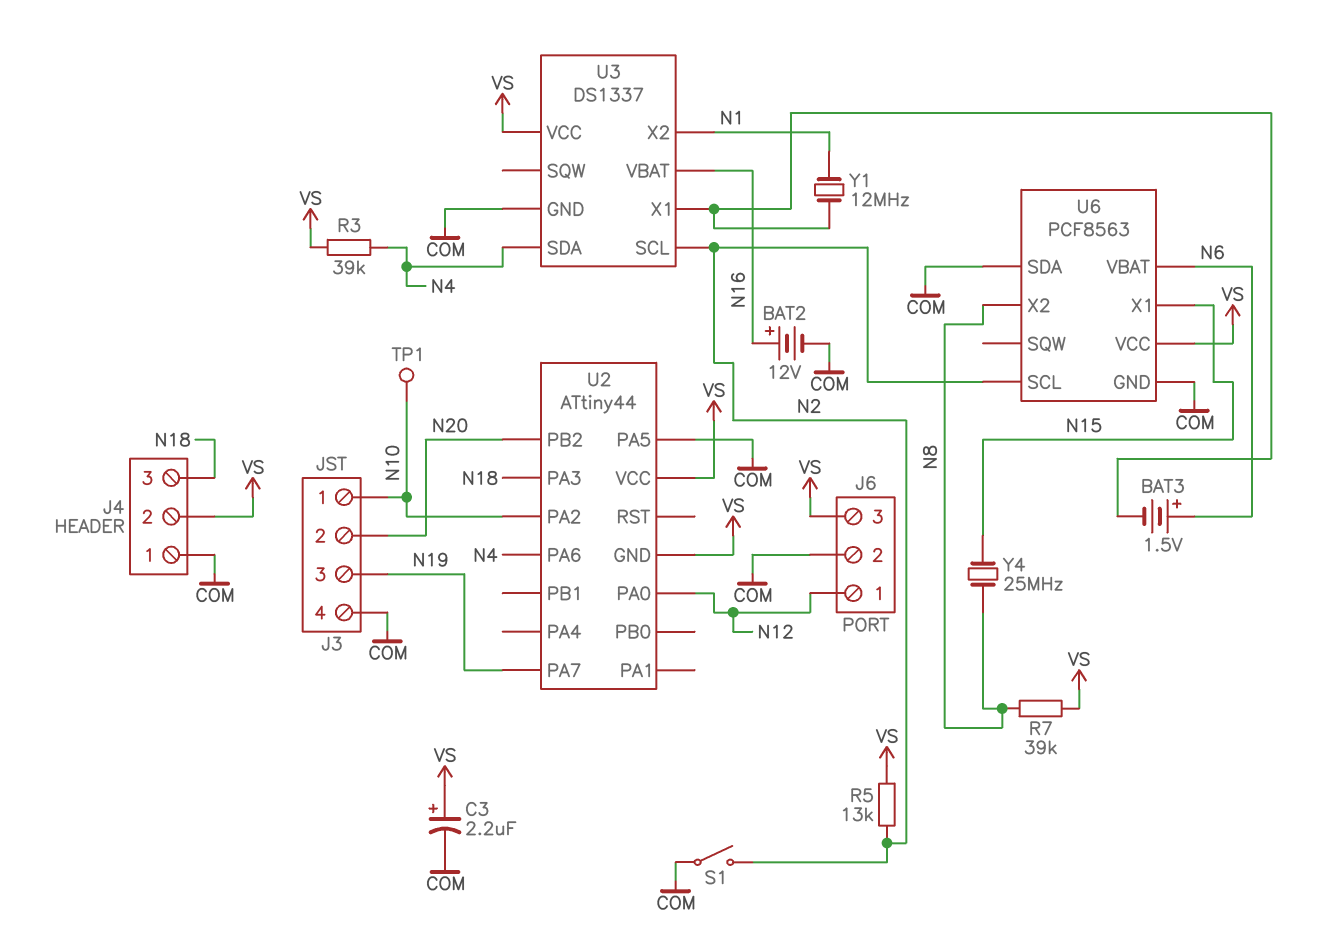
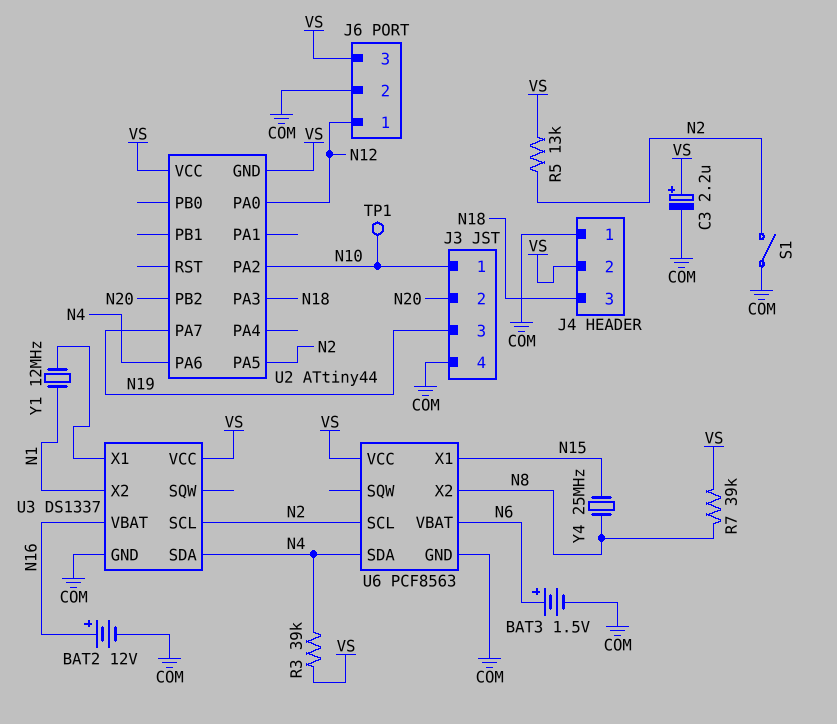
BAT3: 1.5V (plus N6, minus U3/X1) -> 1.5V (plus N6, minus COM)
U2 pin PA5: COM -> N2
U6 pin SDA: COM -> N4

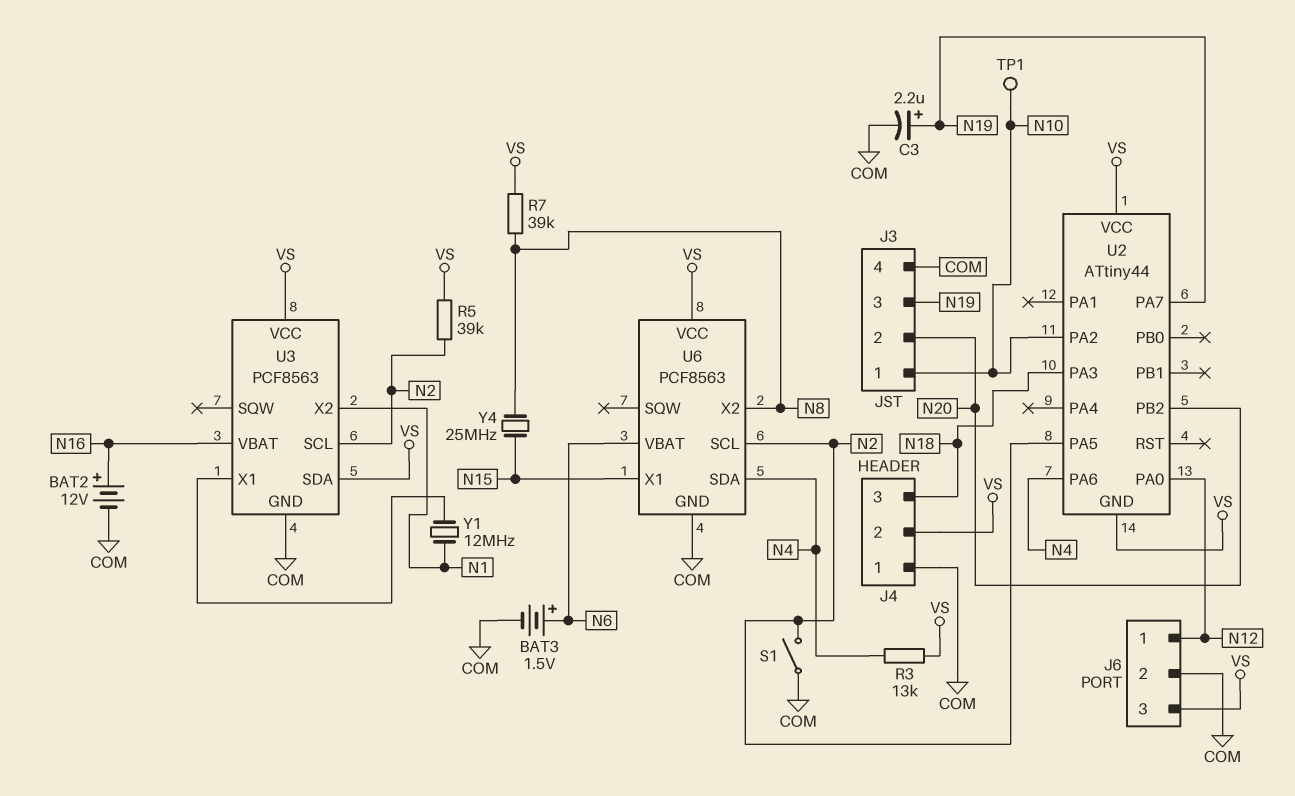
C3: 2.2uF (plus VS, minus COM) -> 2.2uF (plus N19, minus COM)
R3: 39k (N4, VS) -> 13k (N4, VS)
R5: 13k (N2, VS) -> 39k (N2, VS)
U3: DS1337 -> PCF8563
U3 pin SDA: N4 -> VS

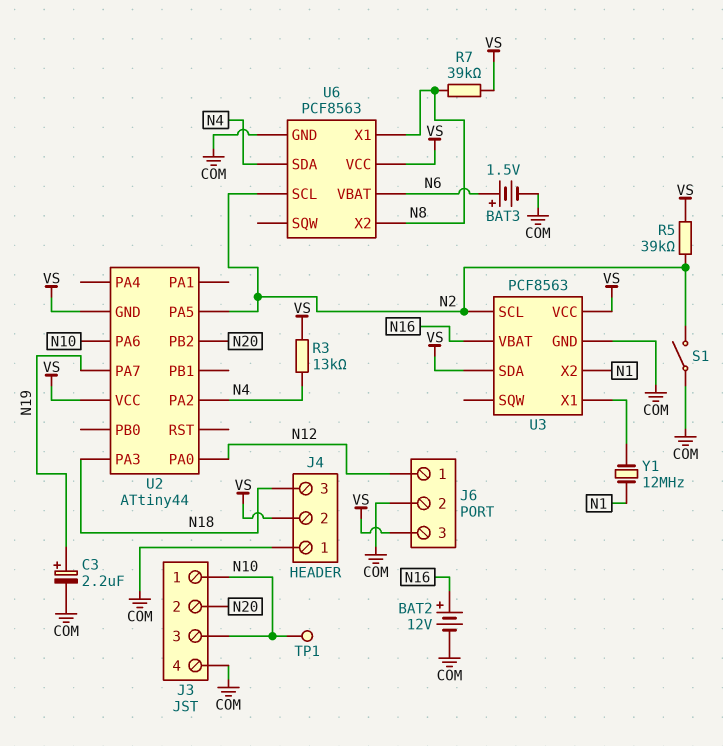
J3 pin 3: N19 -> N10
U2 pin PA2: N10 -> N4
U2 pin PA6: N4 -> N10
U6 pin X1: N15 -> N8
Y4: 25MHz (N8, N15) -> none

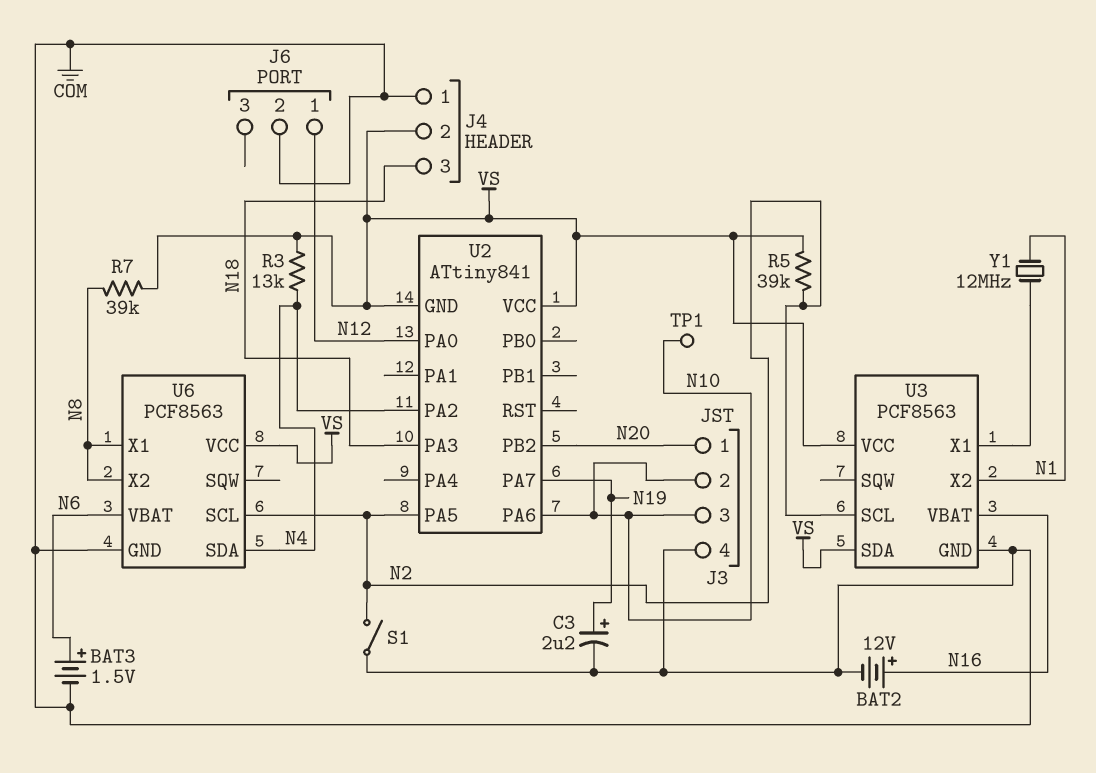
J3 pin 1: N10 -> N20
J3 pin 2: N20 -> N10
J6 pin 3: VS -> none
U2: ATtiny44 -> ATtiny841

